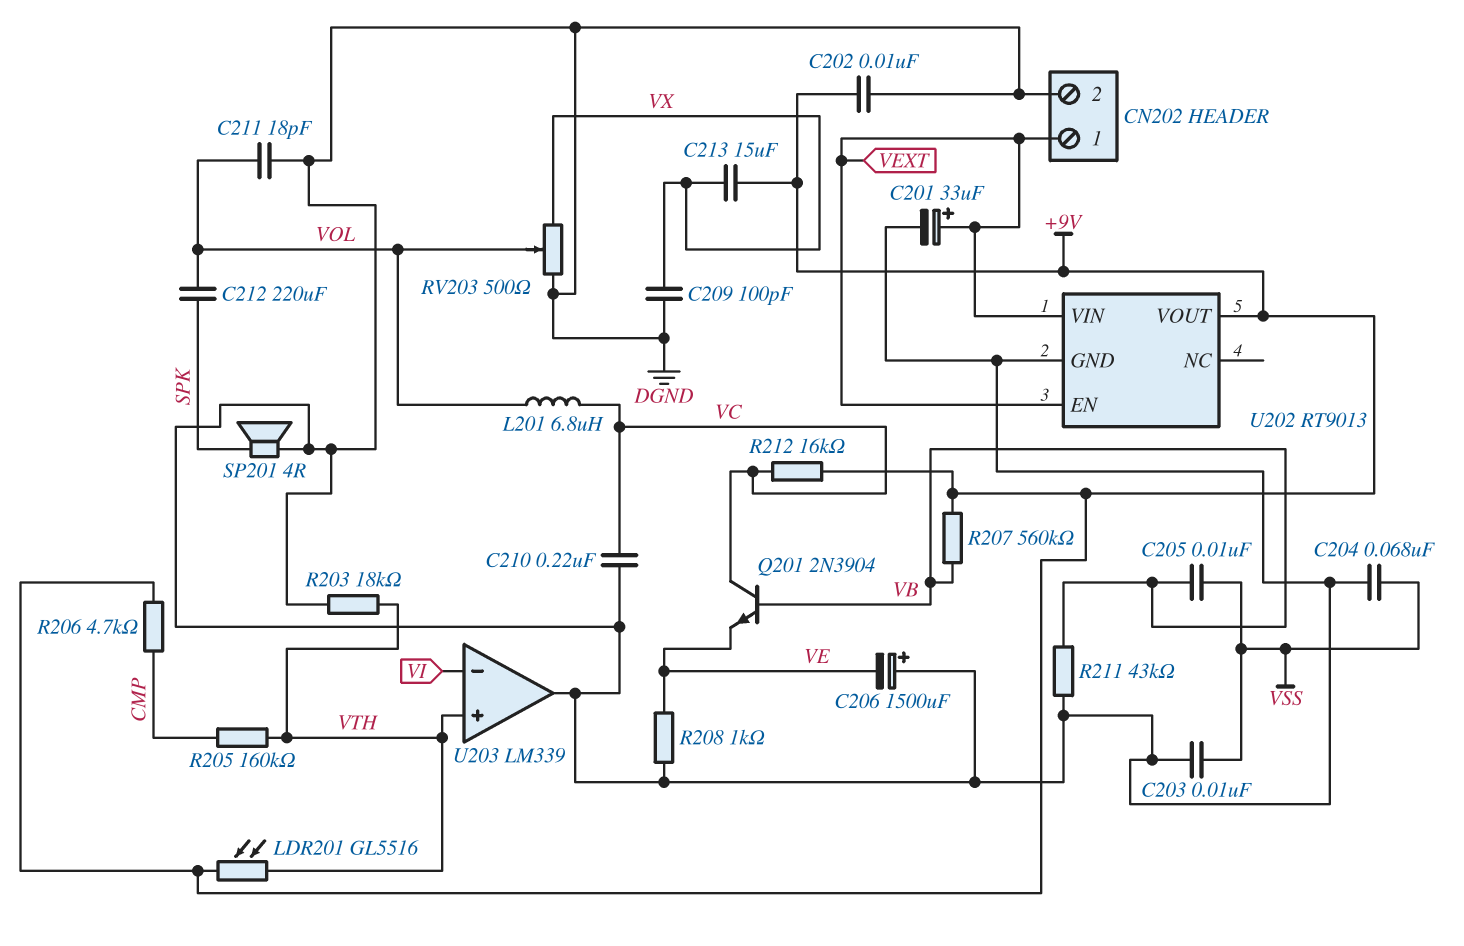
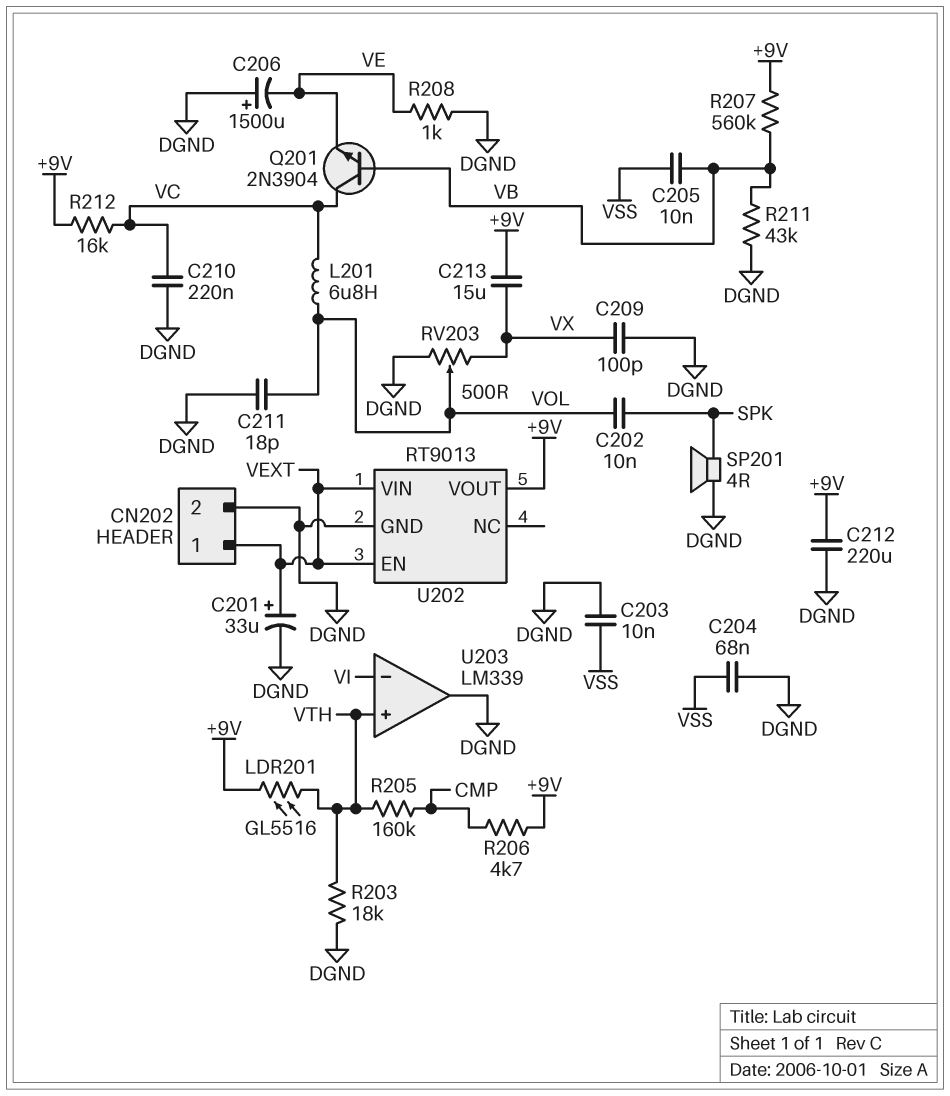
C202: 10nF (+9V, DGND) -> 10nF (SPK, VOL)
C212: 220uF (SPK, VOL) -> 220uF (+9V, DGND)

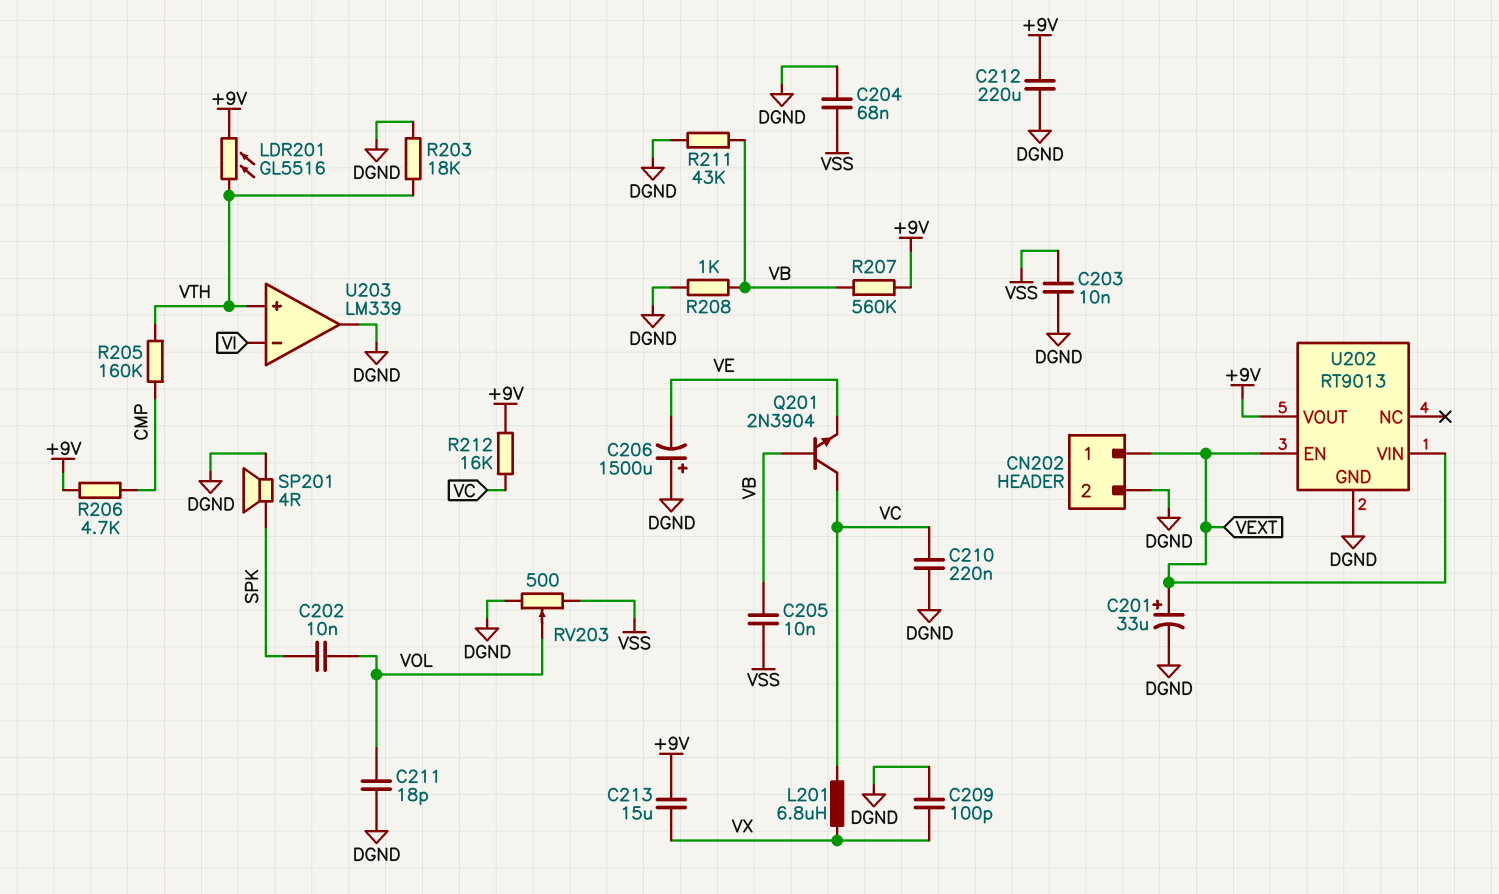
L201: 6.8uH (VC, VOL) -> 6.8uH (VC, VX)
R208: 1k (DGND, VE) -> 1k (DGND, VB)
RV203: 500 (DGND, VX, wiper VOL) -> 500 (DGND, VSS, wiper VOL)

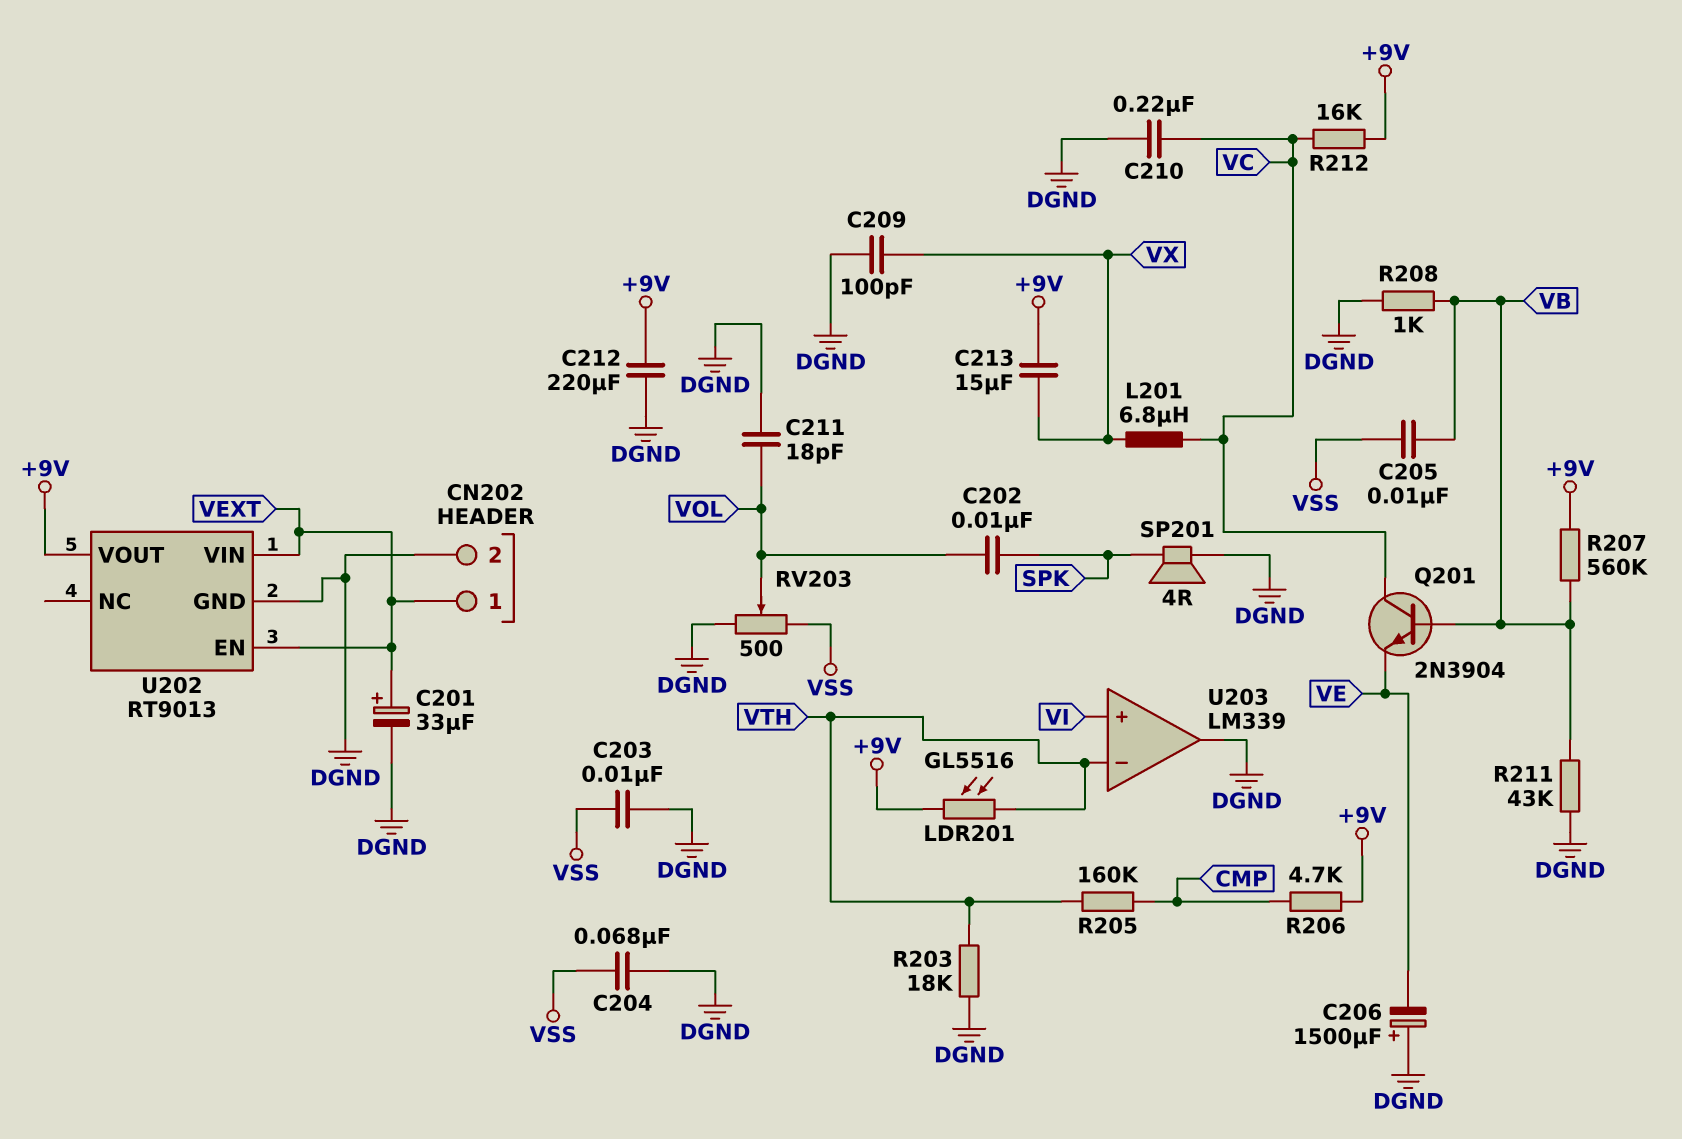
U203 pin in+: VTH -> VI
U203 pin in-: VI -> VTH

